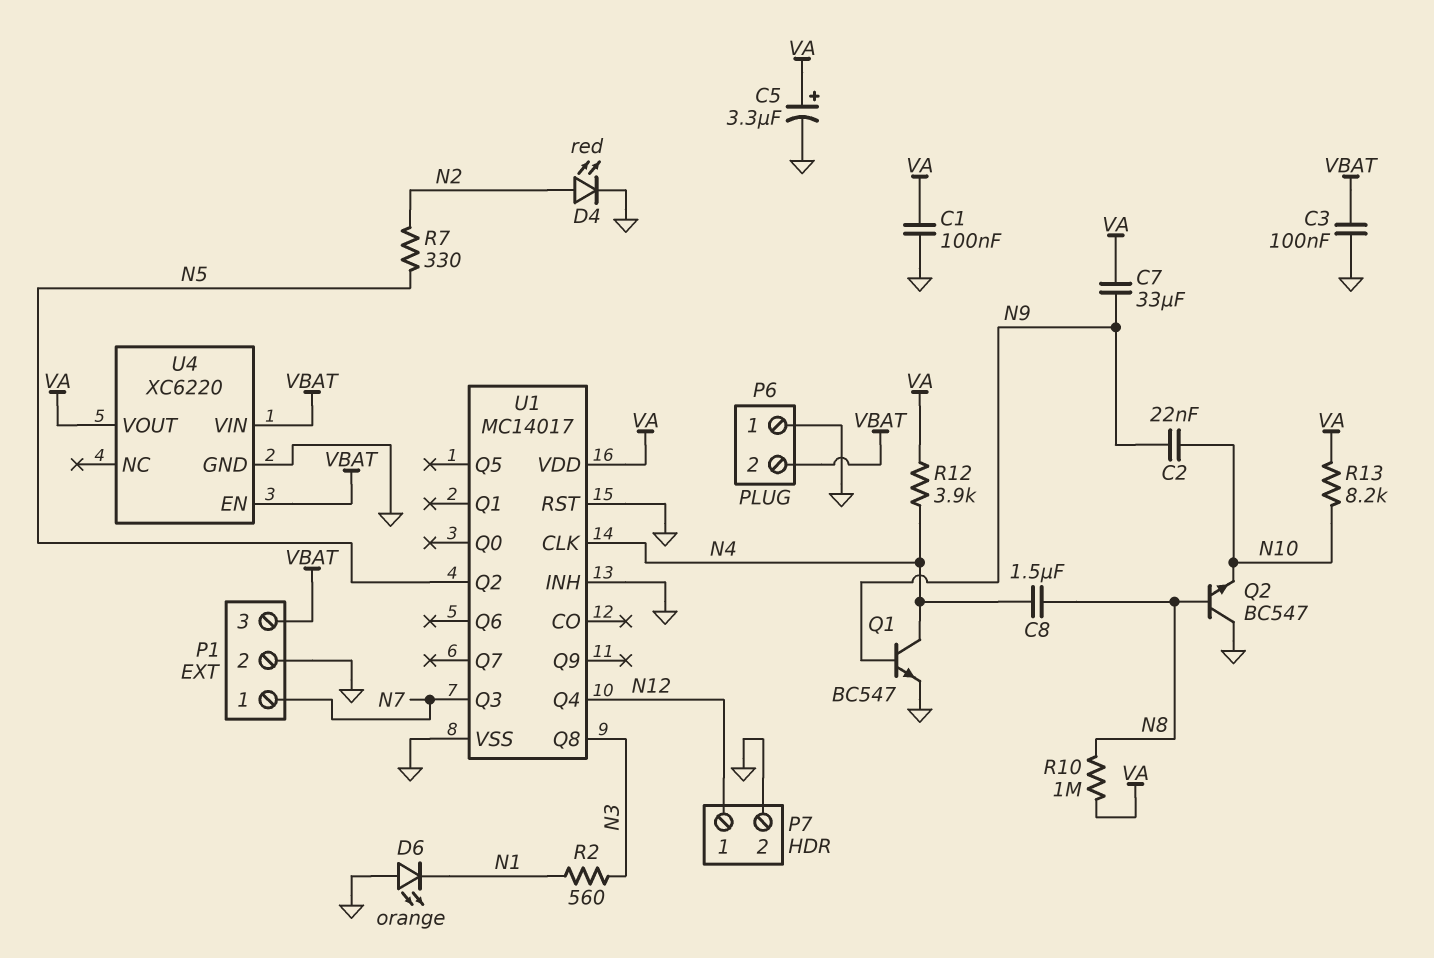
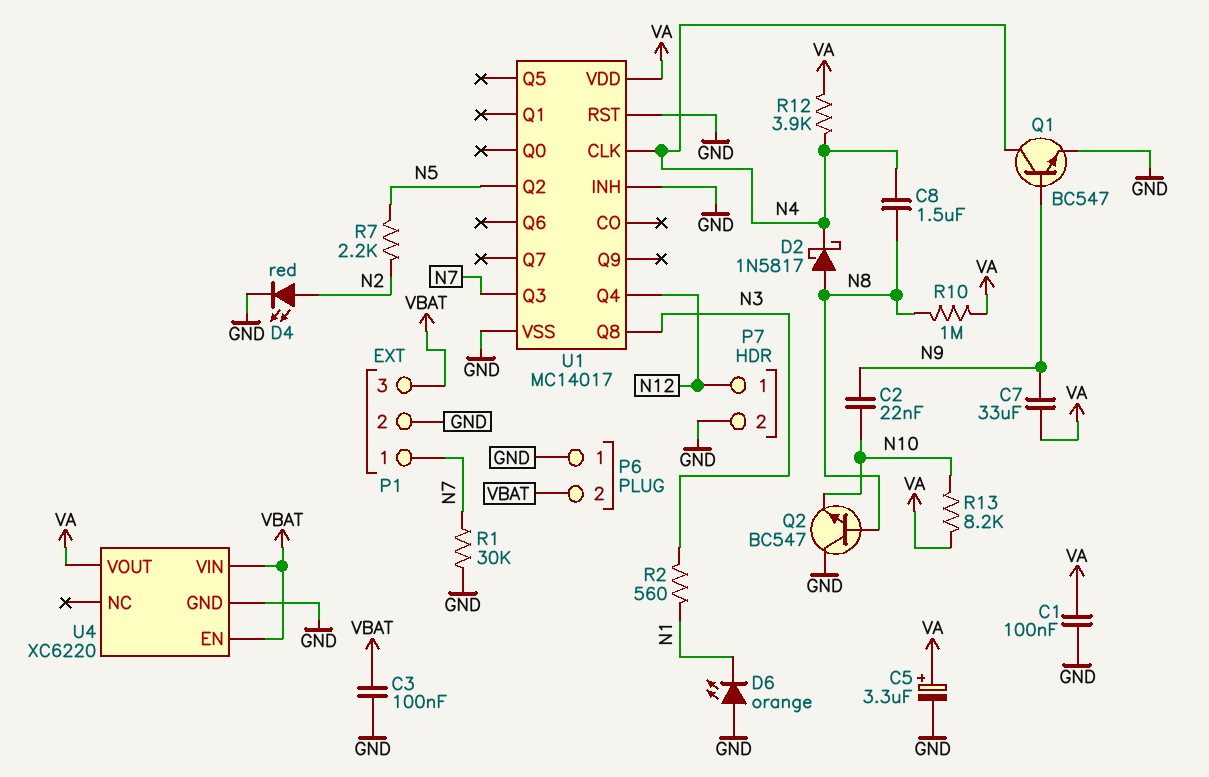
D2: none -> schottky 1N5817 (A N8, K N4)
R1: none -> 30k (GND, N7)
R7: 330 (N2, N5) -> 2.2k (N2, N5)

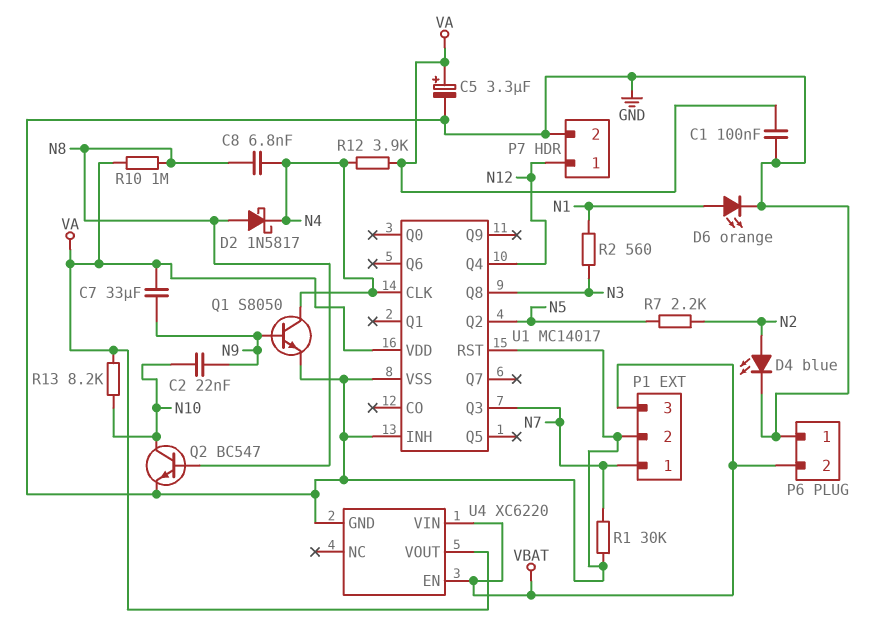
C3: 100nF (GND, VBAT) -> none
C8: 1.5uF (N4, N8) -> 6.8nF (N4, N8)
D4: LED red (A N2, K GND) -> LED blue (A N2, K GND)
D6: LED orange (A GND, K N1) -> LED orange (A N1, K GND)
Q1: NPN BC547 (B N9, C N4, E GND) -> NPN S8050 (B N9, C N4, E GND)
Q2: NPN BC547 (B N8, C GND, E N10) -> NPN BC547 (B N8, C N10, E GND)

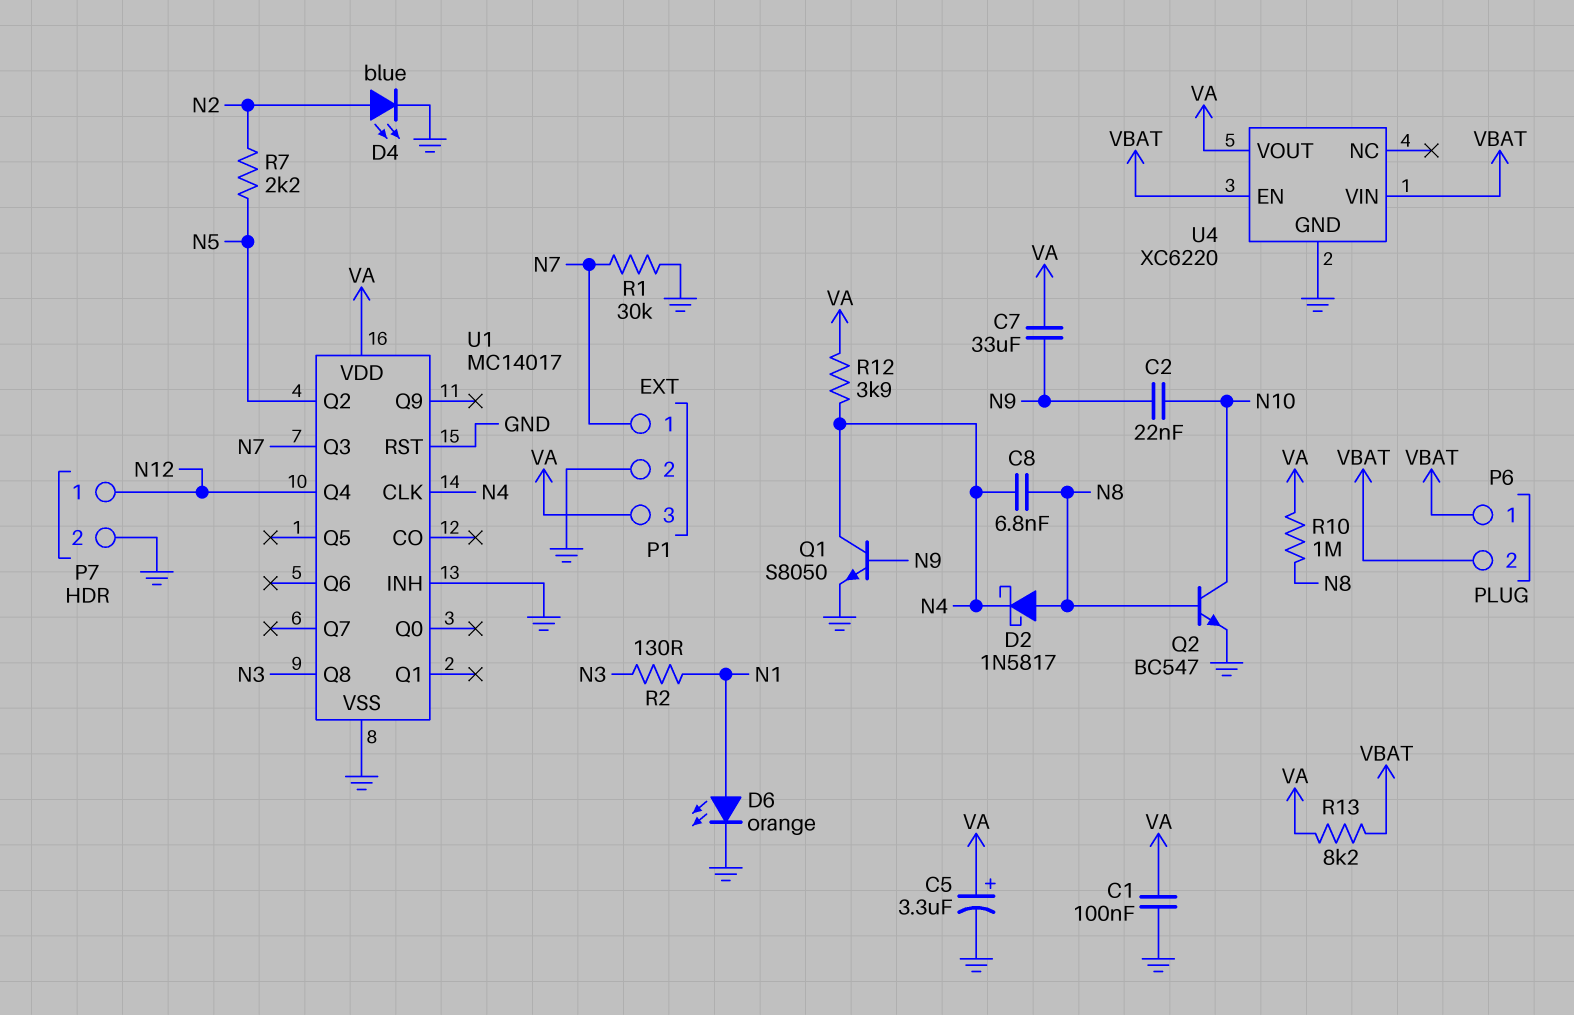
P1 pin 3: VBAT -> VA
P6 pin 1: GND -> VBAT
R2: 560 (N1, N3) -> 130 (N1, N3)
R13: 8.2k (N10, VA) -> 8.2k (VA, VBAT)

